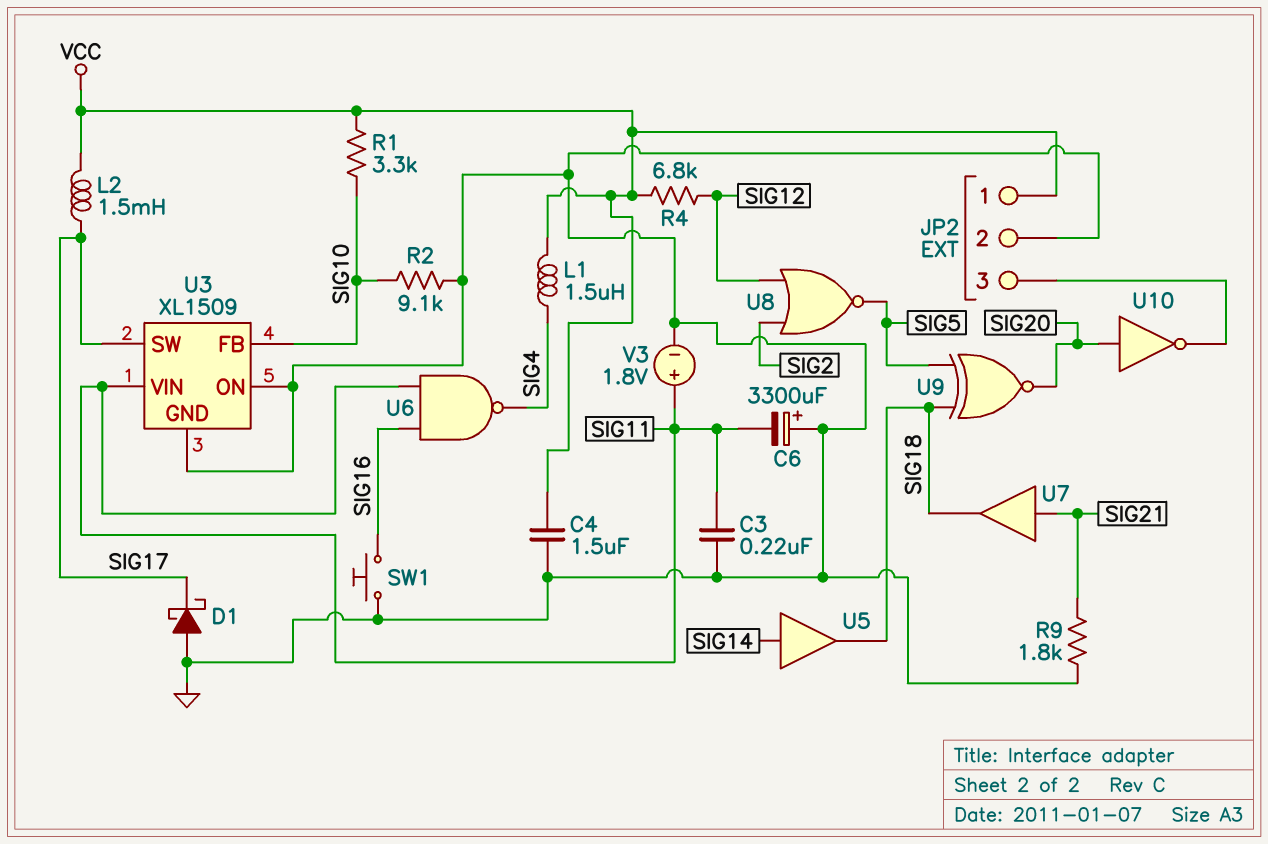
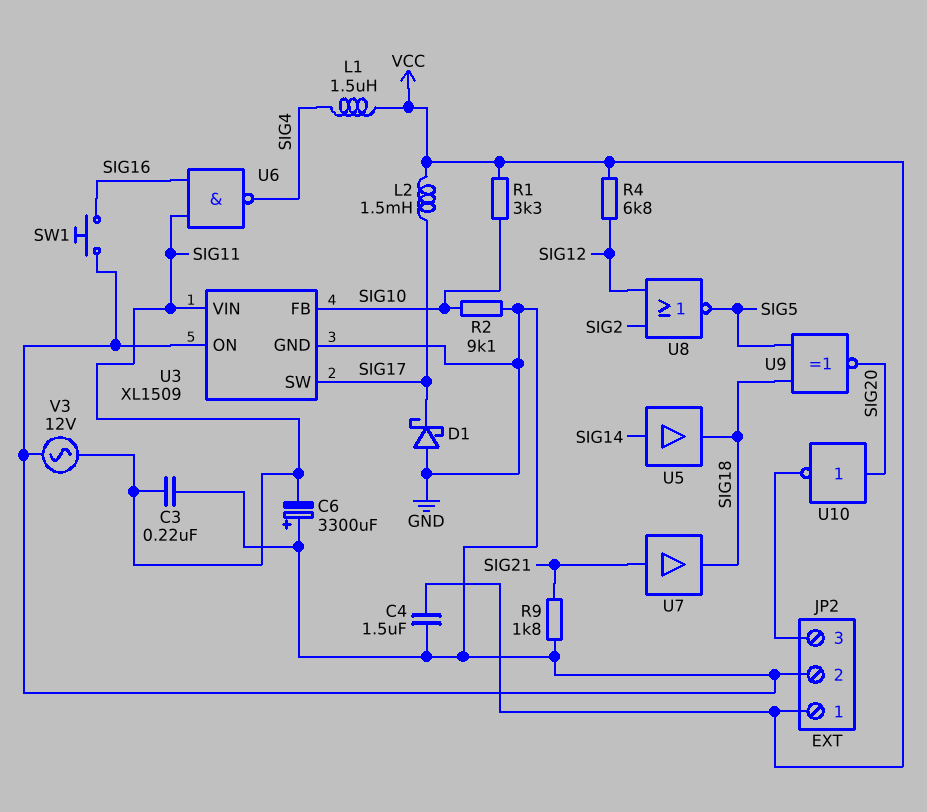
V3: 1.8V (plus SIG11, minus GND) -> AC 12V (GND, SIG11)

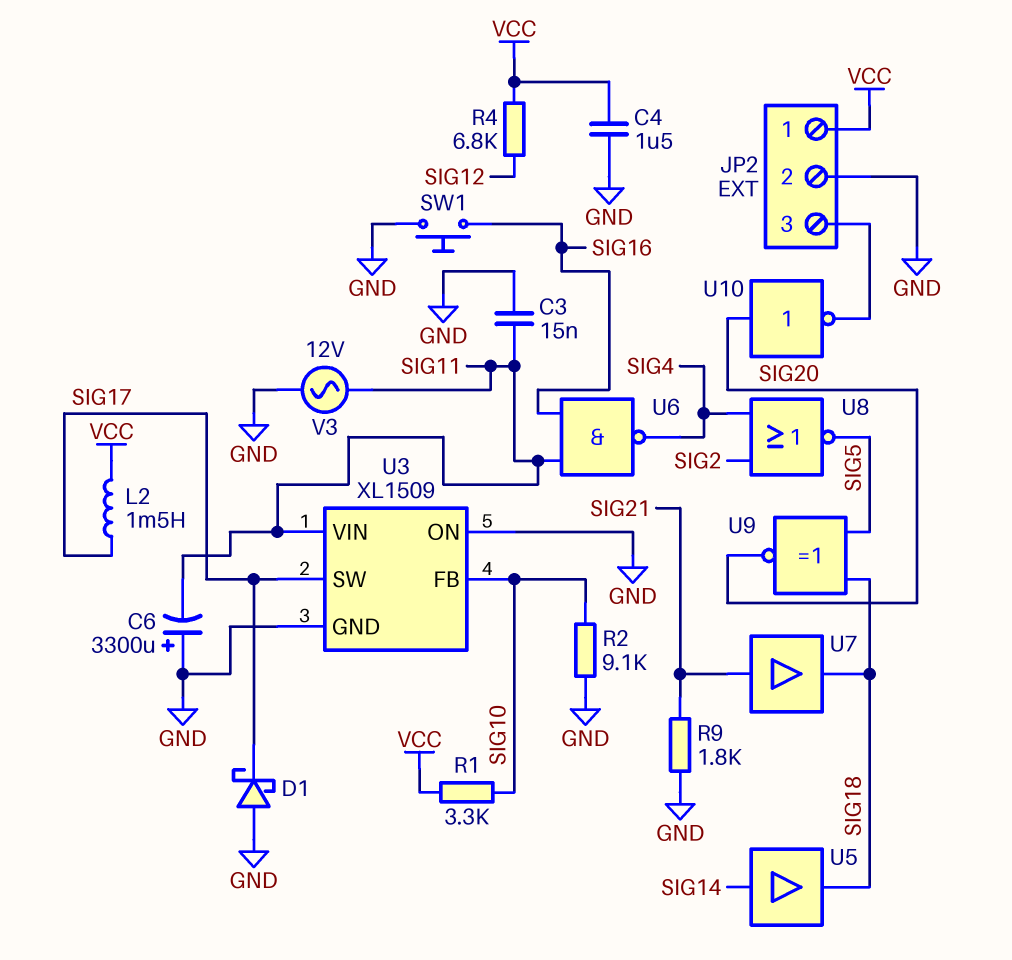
C3: 220nF (GND, SIG11) -> 15nF (GND, SIG11)
L1: 1.5uH (SIG4, VCC) -> none
U8: NOR (in SIG2, in SIG12, out SIG5) -> NOR (in SIG2, in SIG4, out SIG5)

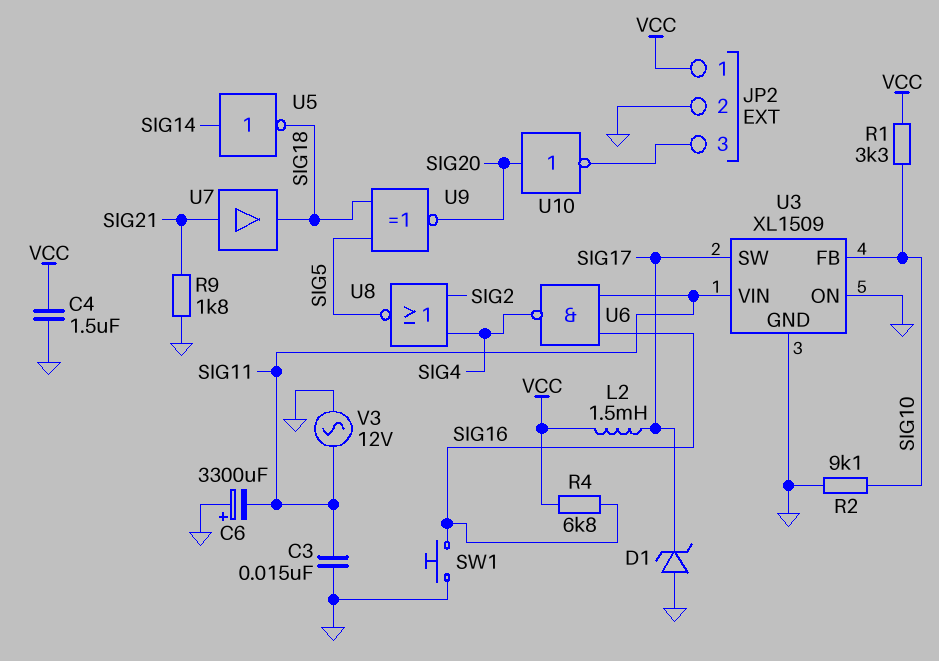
D1: schottky (A GND, K SIG17) -> zener (A GND, K SIG17)
R4: 6.8k (SIG12, VCC) -> 6.8k (SIG16, VCC)
U5: buffer (in SIG14, out SIG18) -> NOT (in SIG14, out SIG18)

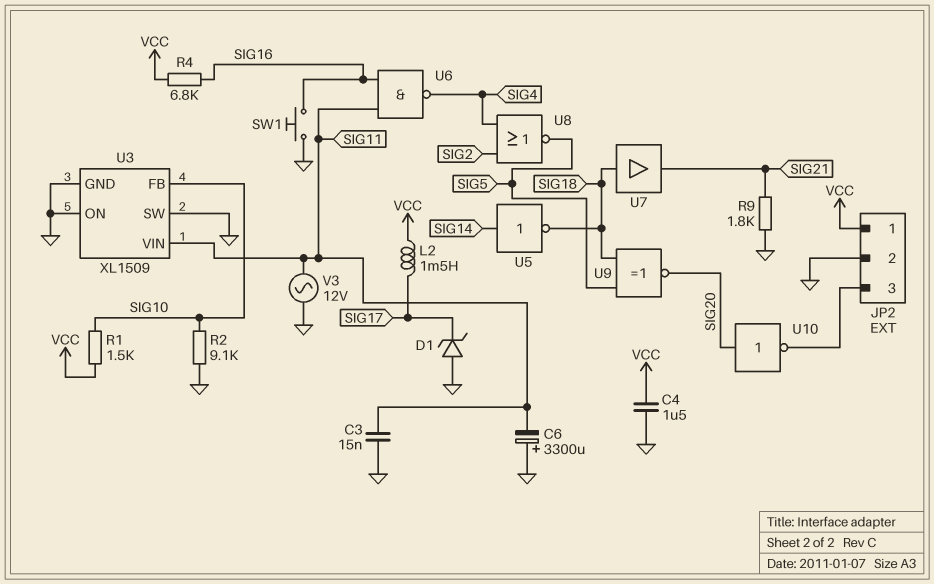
R1: 3.3k (SIG10, VCC) -> 1.5k (SIG10, VCC)
U3 pin SW: SIG17 -> GND
U7: buffer (in SIG21, out SIG18) -> buffer (in SIG18, out SIG21)

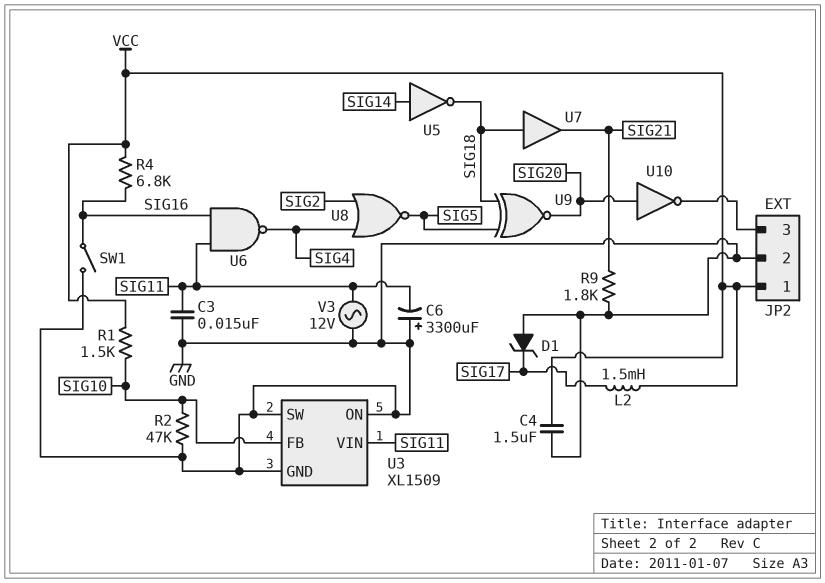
R2: 9.1k (GND, SIG10) -> 47k (GND, SIG10)
SW1: button (GND, SIG16) -> switch (GND, SIG16)

